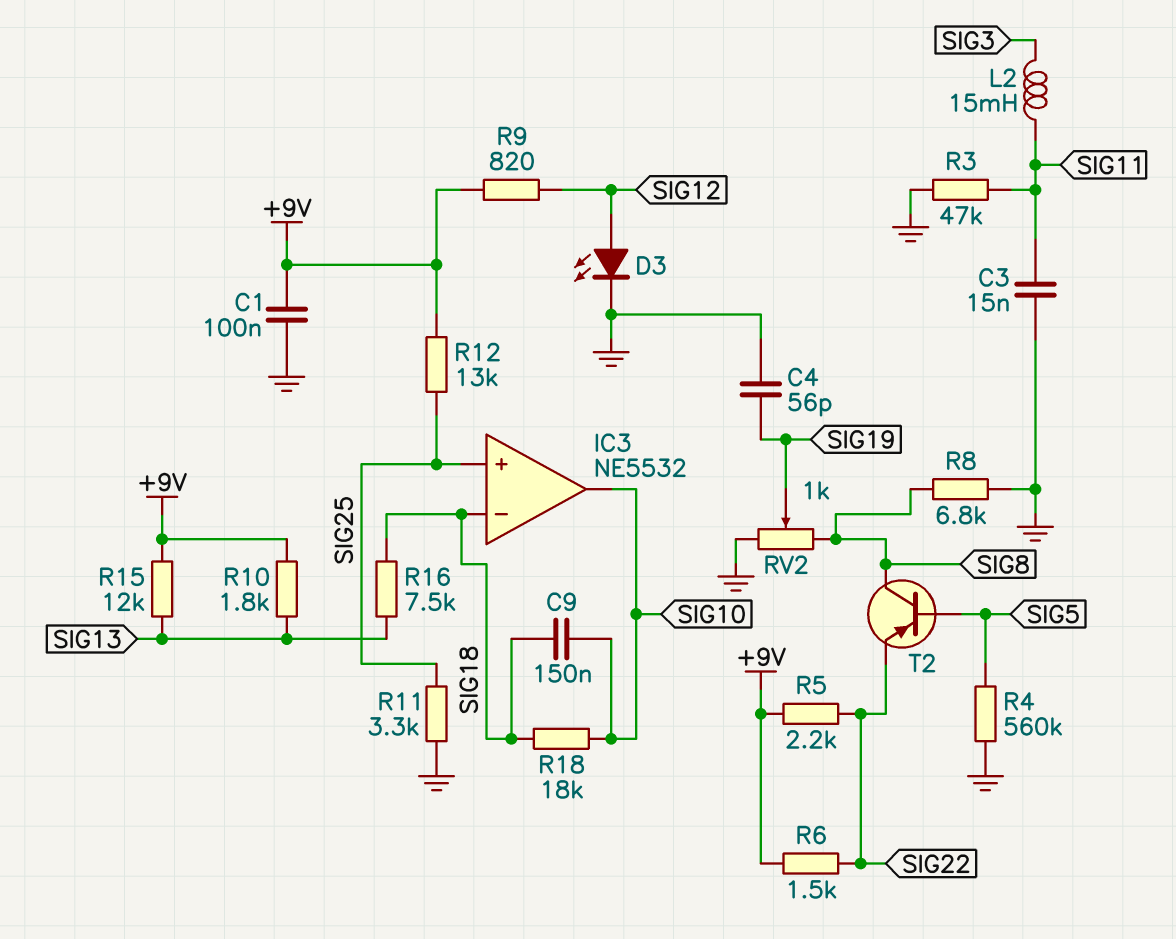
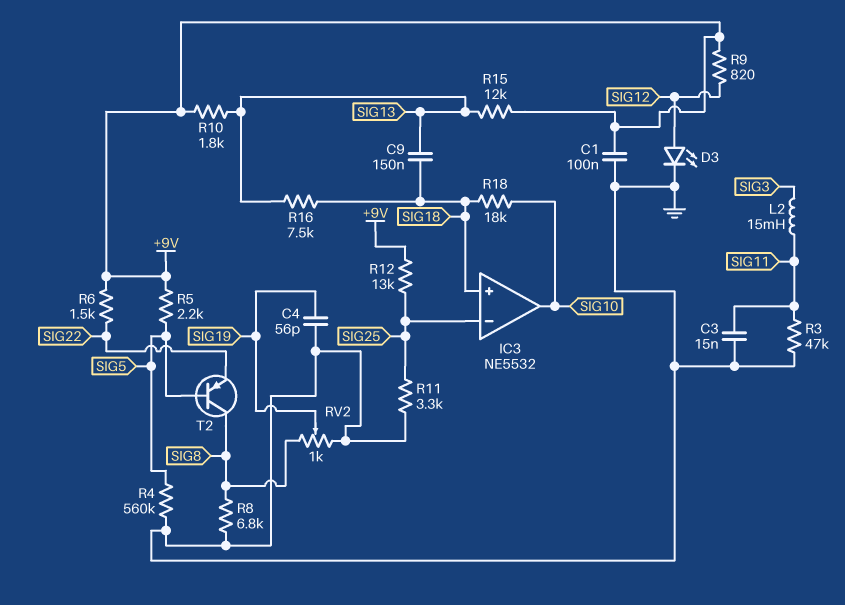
C9: 150nF (SIG10, SIG18) -> 150nF (SIG13, SIG18)
IC3 pin in+: SIG25 -> SIG18
IC3 pin in-: SIG18 -> SIG25
R5: 2.2k (+9V, SIG22) -> 2.2k (+9V, SIG5)

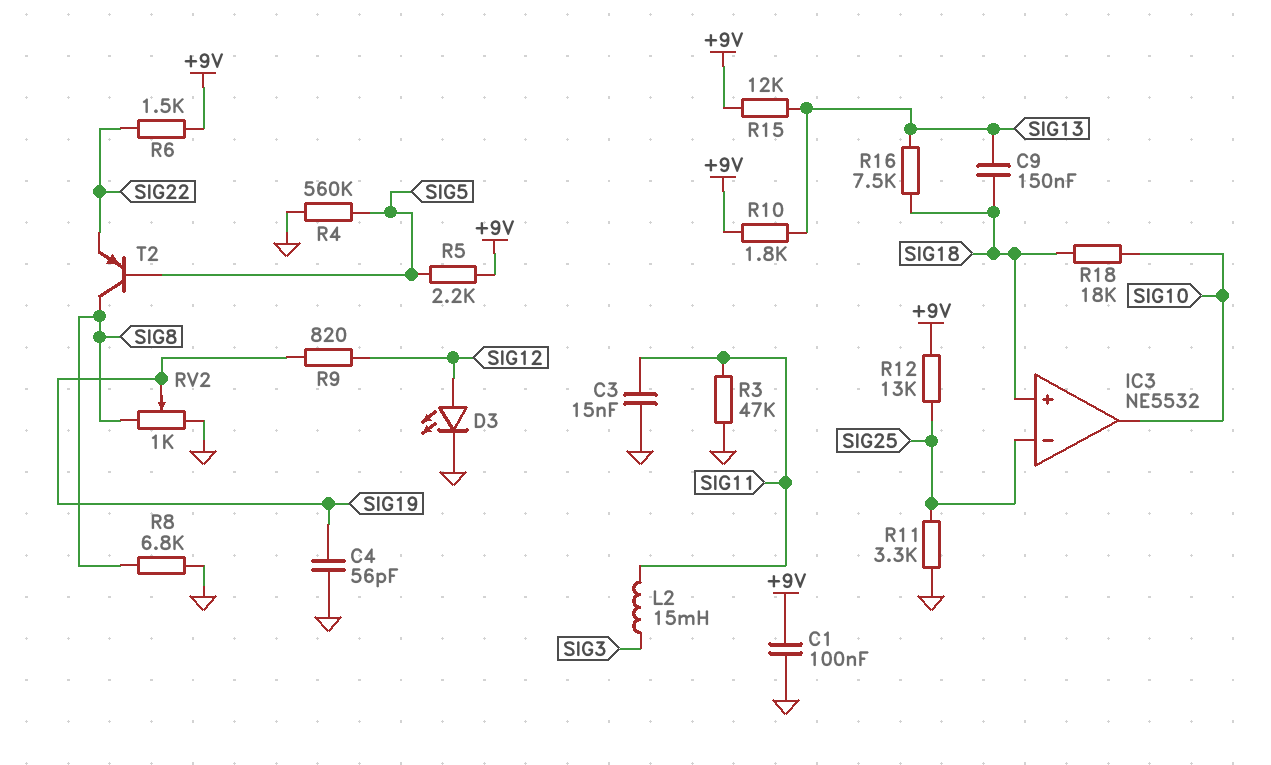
R9: 820 (+9V, SIG12) -> 820 (SIG12, SIG19)

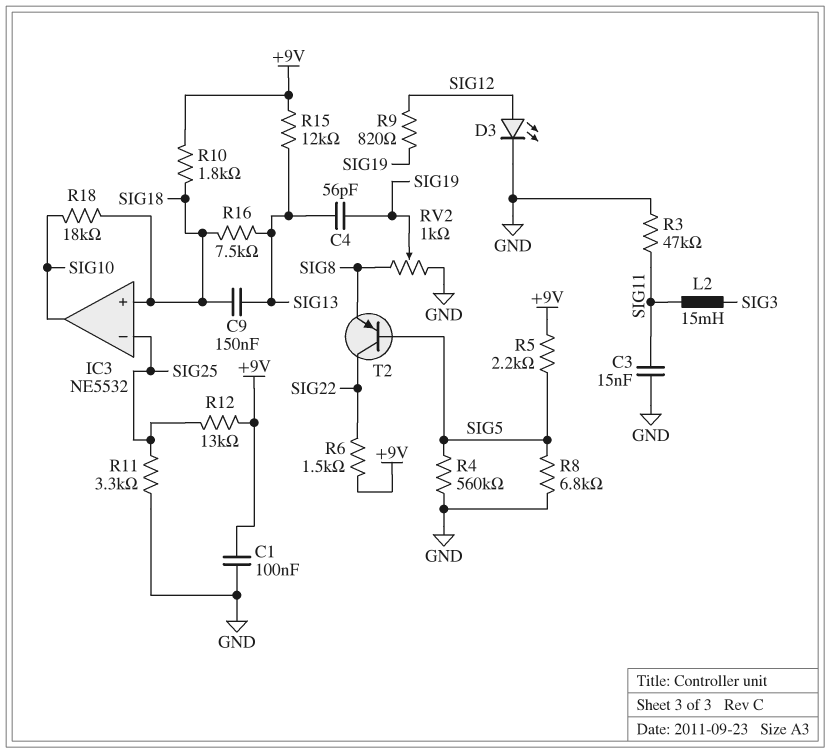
C4: 56pF (GND, SIG19) -> 56pF (SIG13, SIG19)
R8: 6.8k (GND, SIG8) -> 6.8k (GND, SIG5)
R10: 1.8k (+9V, SIG13) -> 1.8k (+9V, SIG18)
T2: PNP (B SIG5, C SIG8, E SIG22) -> PNP (B SIG5, C SIG22, E SIG8)

